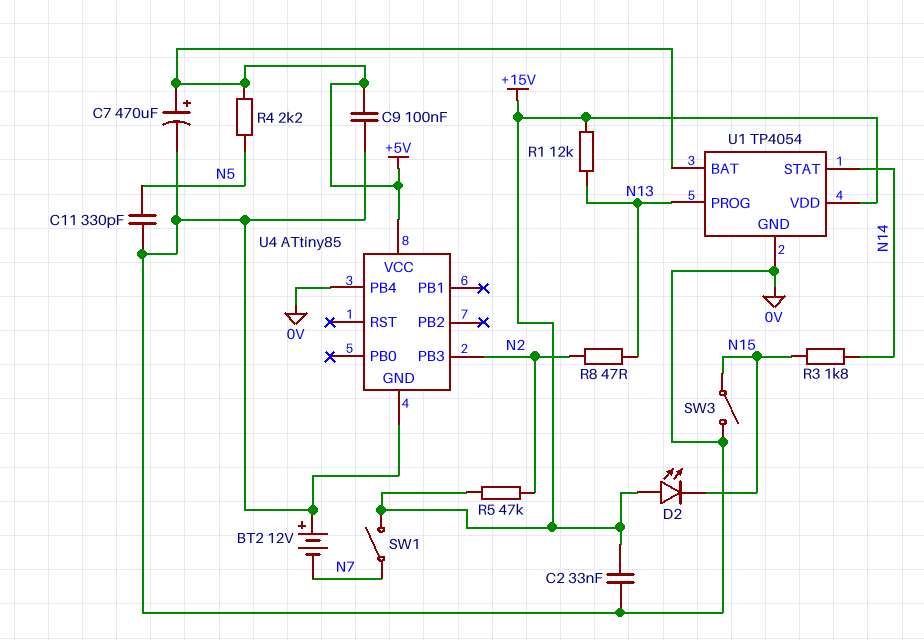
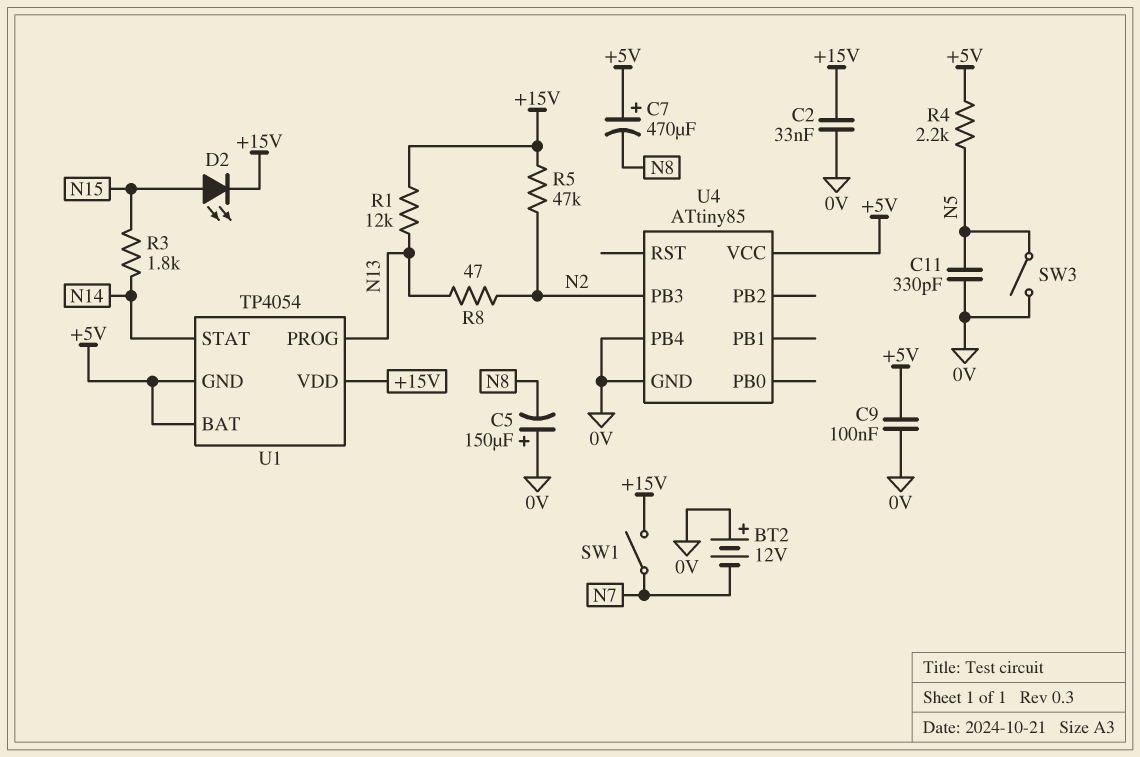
C5: none -> 150uF (plus 0V, minus N8)
C7: 470uF (plus +5V, minus 0V) -> 470uF (plus +5V, minus N8)
D2: LED (A +15V, K N15) -> LED (A N15, K +15V)
SW3: switch (0V, N15) -> switch (0V, N5)
U1 pin GND: 0V -> +5V

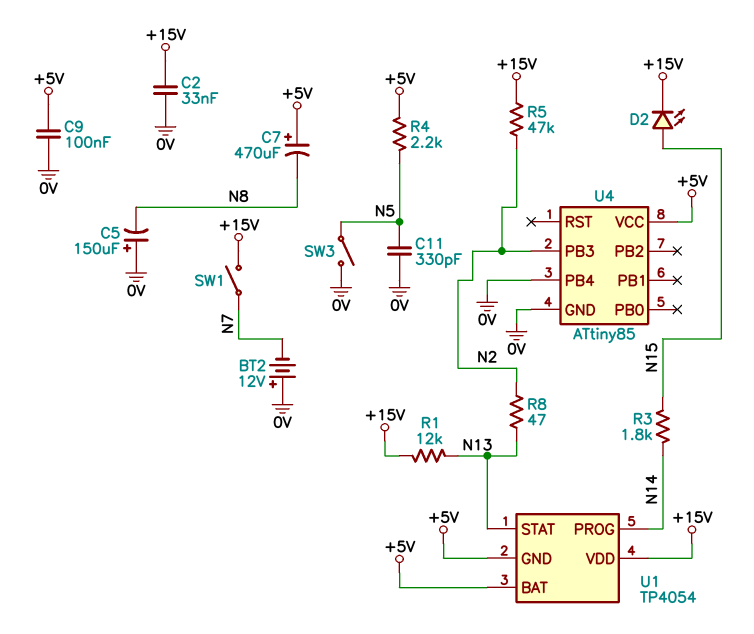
U1 pin PROG: N13 -> N14
U1 pin STAT: N14 -> N13

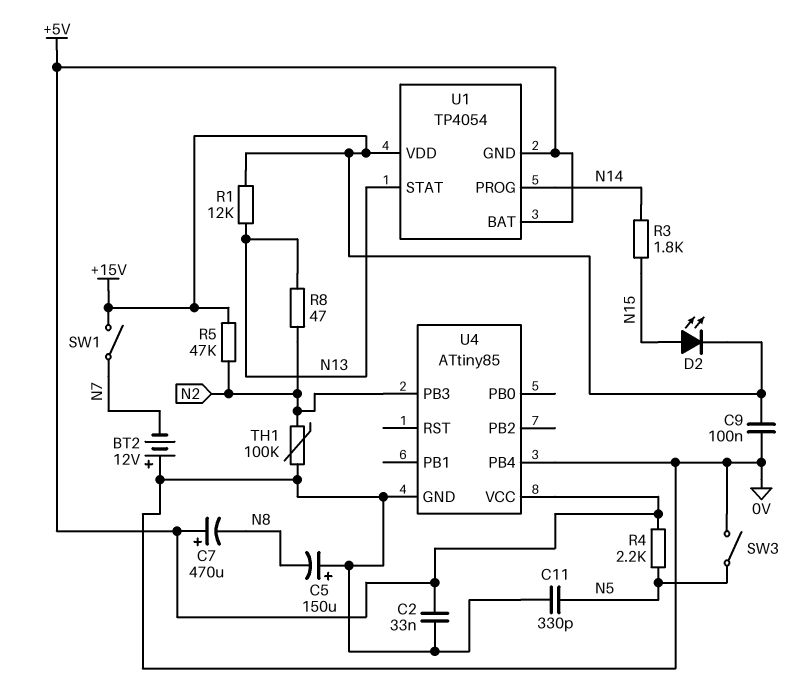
C2: 33nF (+15V, 0V) -> 33nF (+5V, 0V)
C9: 100nF (+5V, 0V) -> 100nF (+15V, 0V)
TH1: none -> 100k (0V, N2)

